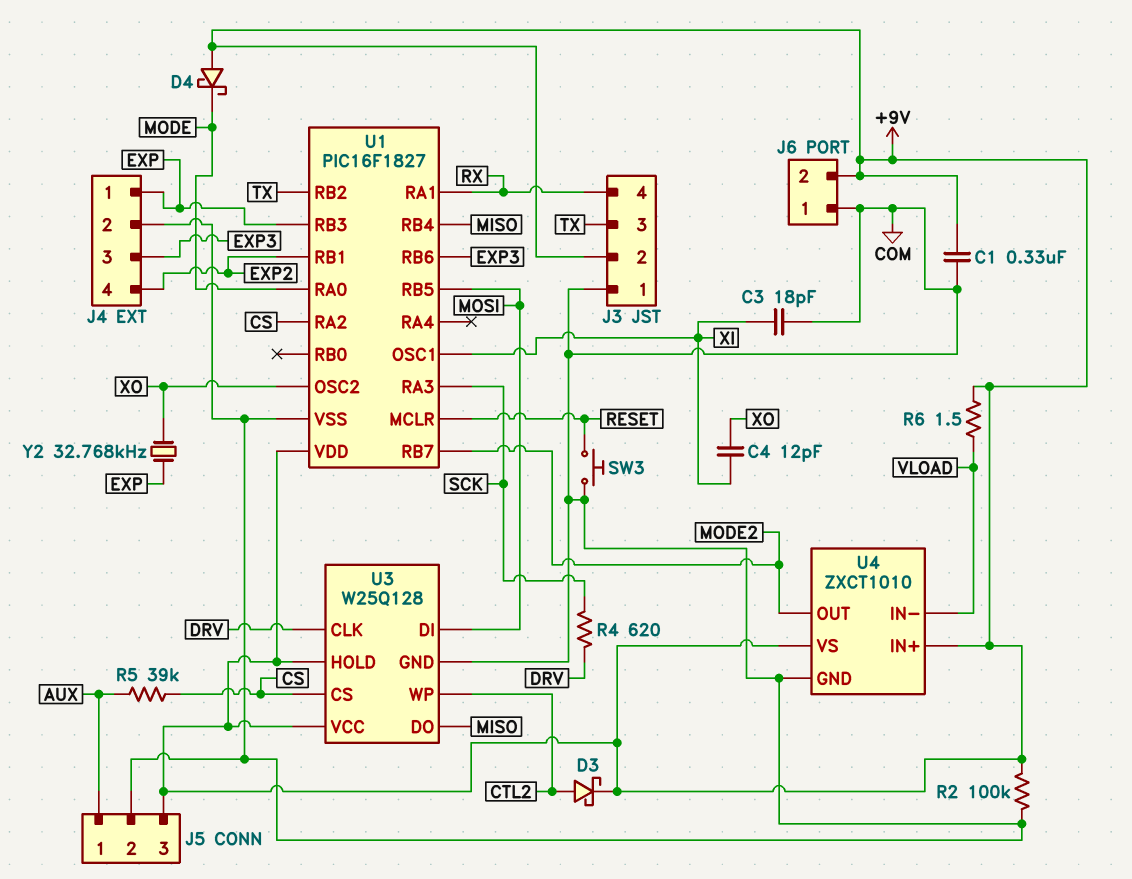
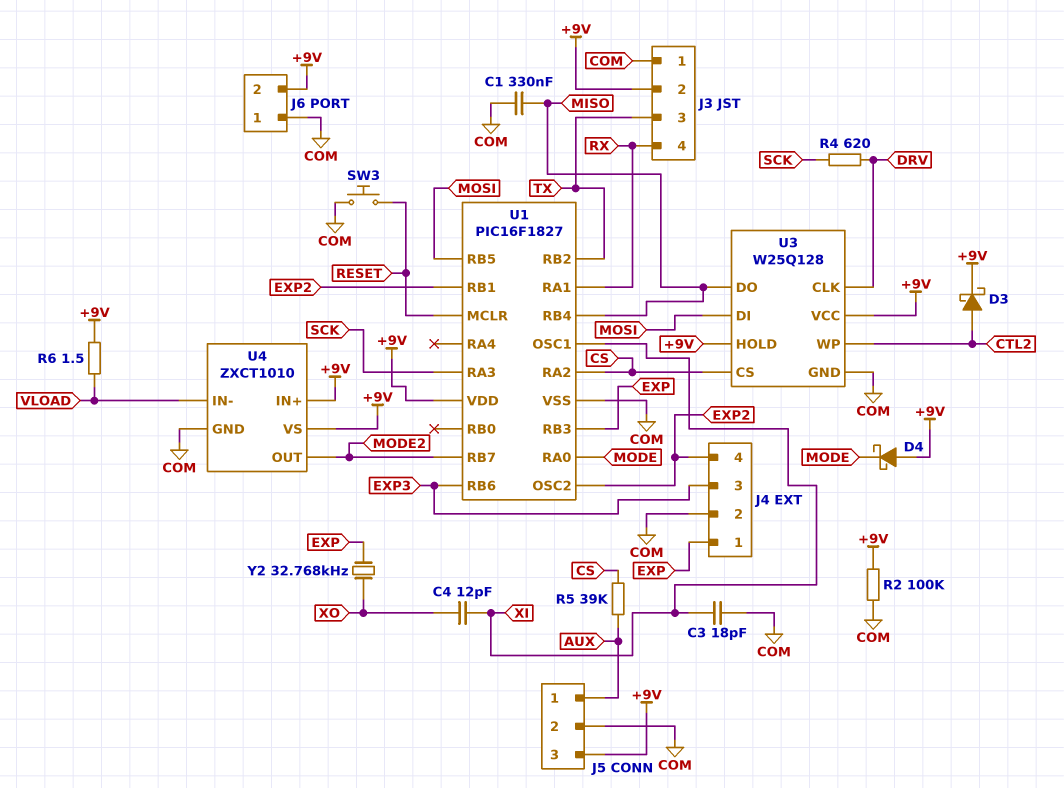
C1: 330nF (+9V, COM) -> 330nF (COM, MISO)
U1 pin OSC2: XO -> EXP2

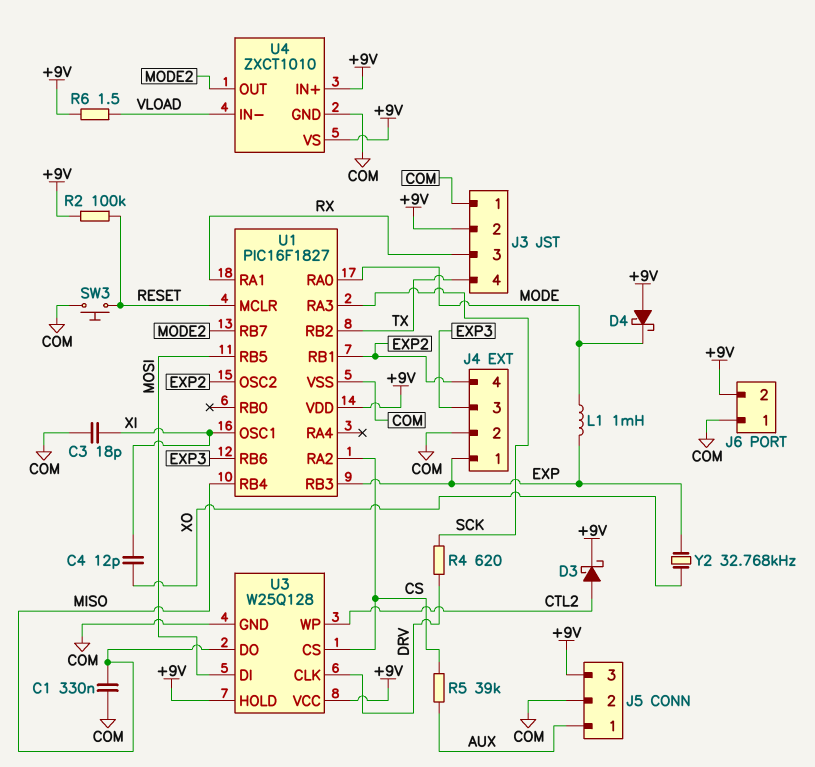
J3 pin 3: TX -> RX
J3 pin 4: RX -> TX
L1: none -> 1mH (EXP, MODE)
R2: 100k (+9V, COM) -> 100k (+9V, RESET)

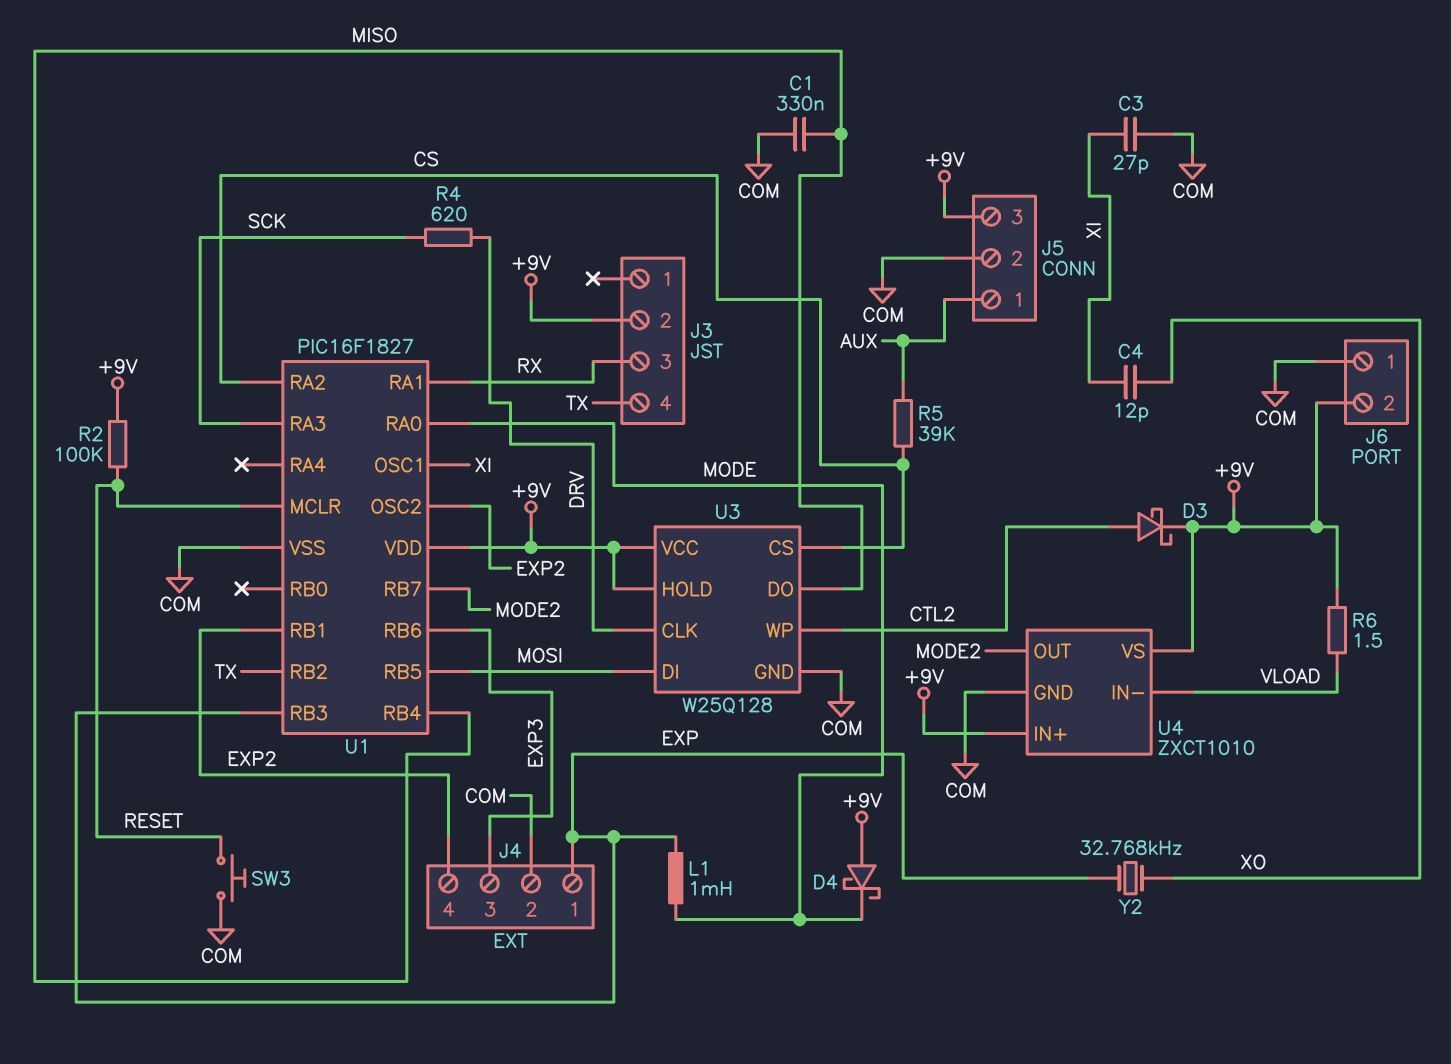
C3: 18pF (COM, XI) -> 27pF (COM, XI)
J3 pin 1: COM -> none

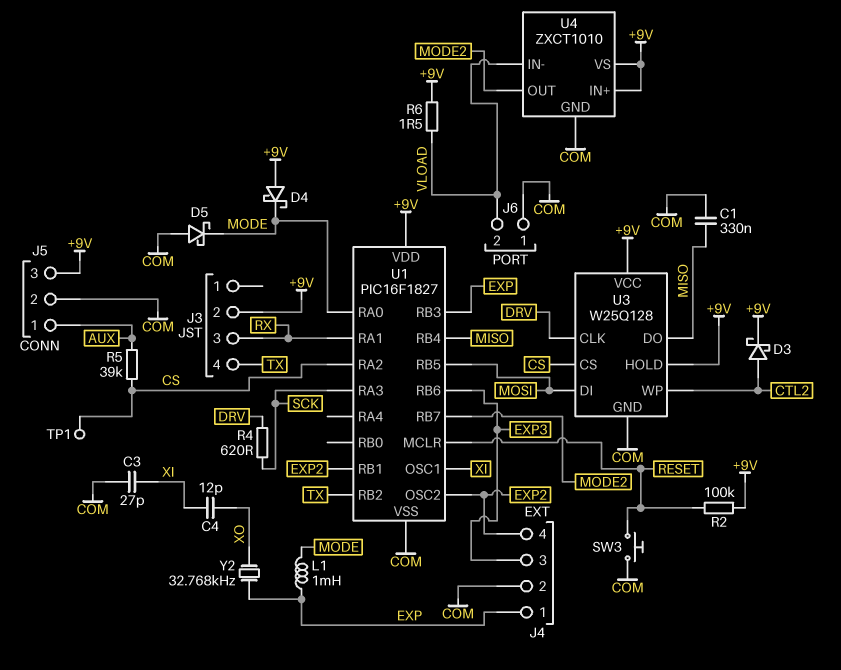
D5: none -> schottky (A COM, K MODE)
J6 pin 2: +9V -> VLOAD
TP1: none -> test point (CS)

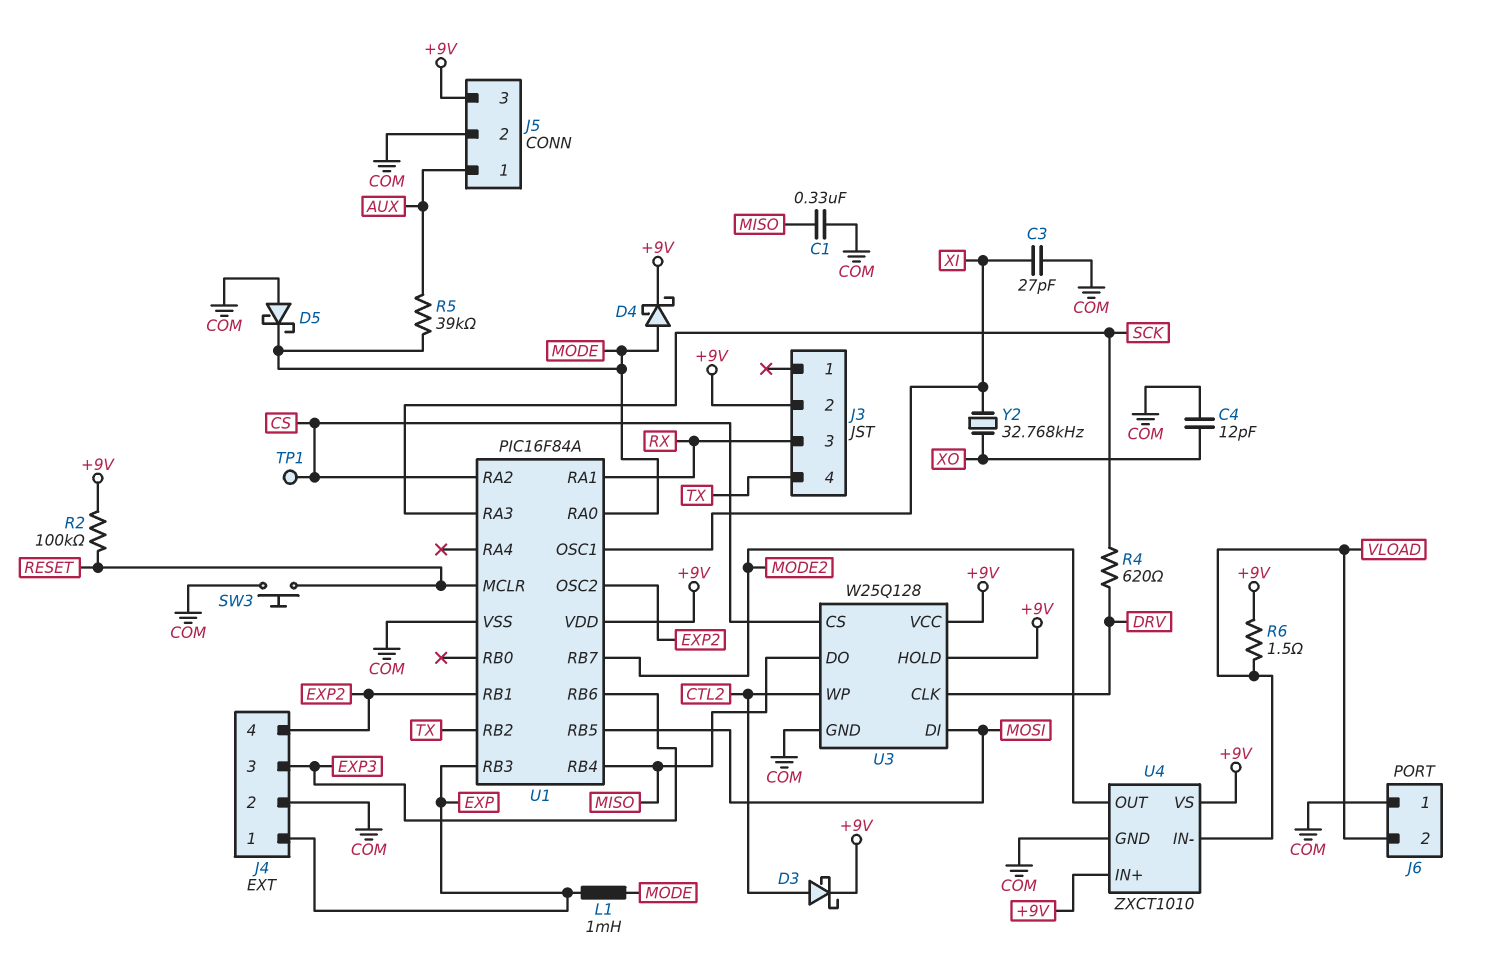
C4: 12pF (XI, XO) -> 12pF (COM, XO)
D4: schottky (A +9V, K MODE) -> schottky (A MODE, K +9V)
R5: 39k (AUX, CS) -> 39k (AUX, MODE)
U1: PIC16F1827 -> PIC16F84A
Y2: 32.768kHz (EXP, XO) -> 32.768kHz (XI, XO)

